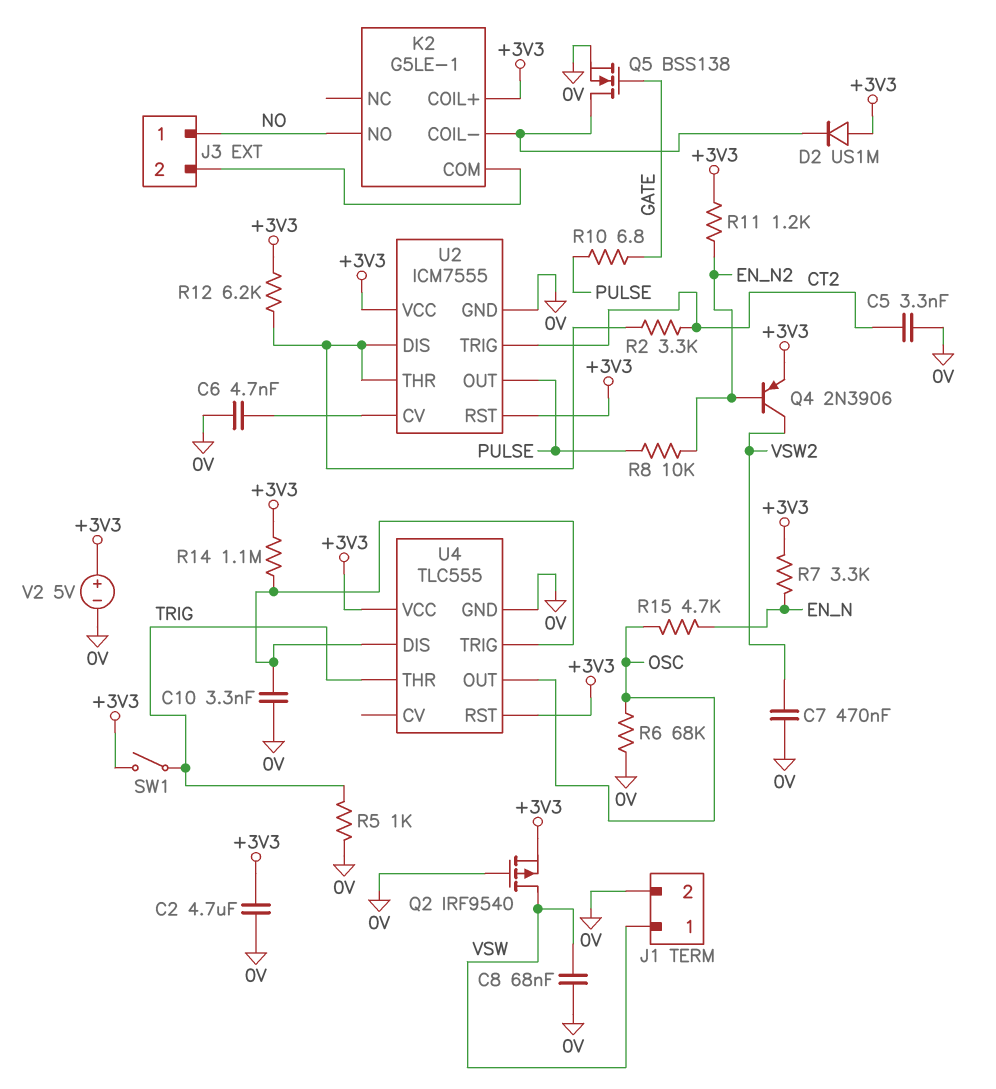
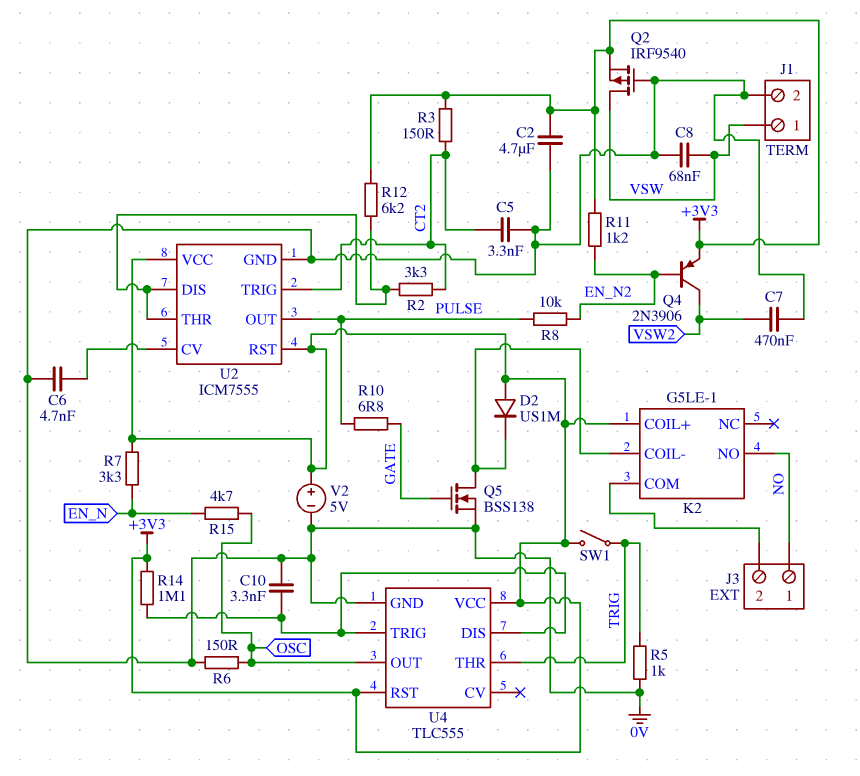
R3: none -> 150 (+3V3, CT2)
R6: 68k (0V, OSC) -> 150 (0V, OSC)

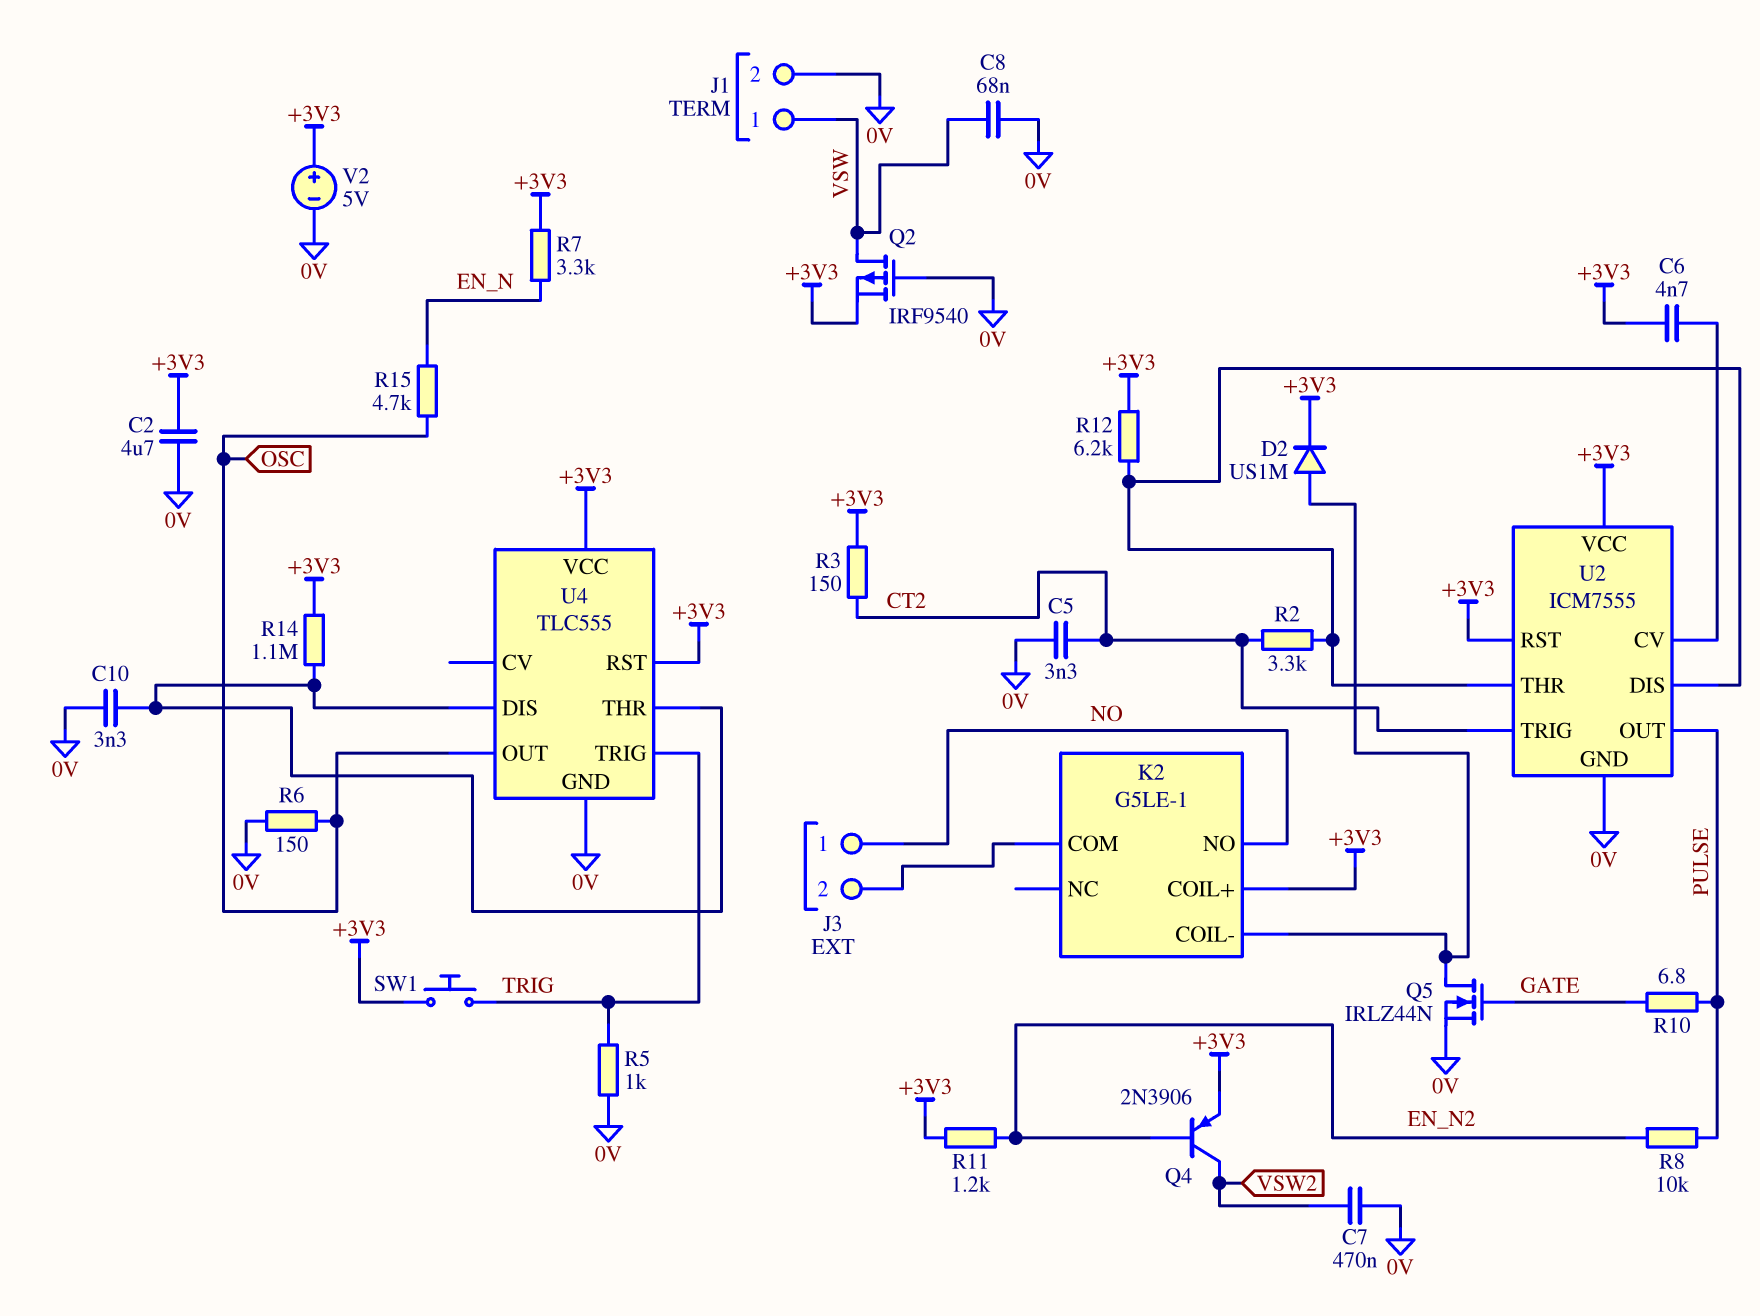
C6: 4.7nF (0V, U2/CV) -> 4.7nF (+3V3, U2/CV)
D2: diode US1M (A +3V3, K K2/COIL-) -> diode US1M (A K2/COIL-, K +3V3)
Q5: NMOS BSS138 (G GATE, D K2/COIL-, S 0V) -> NMOS IRLZ44N (G GATE, D K2/COIL-, S 0V)
SW1: switch (+3V3, TRIG) -> button (+3V3, TRIG)
U4 pin THR: TRIG -> U4/DIS
U4 pin TRIG: U4/DIS -> TRIG

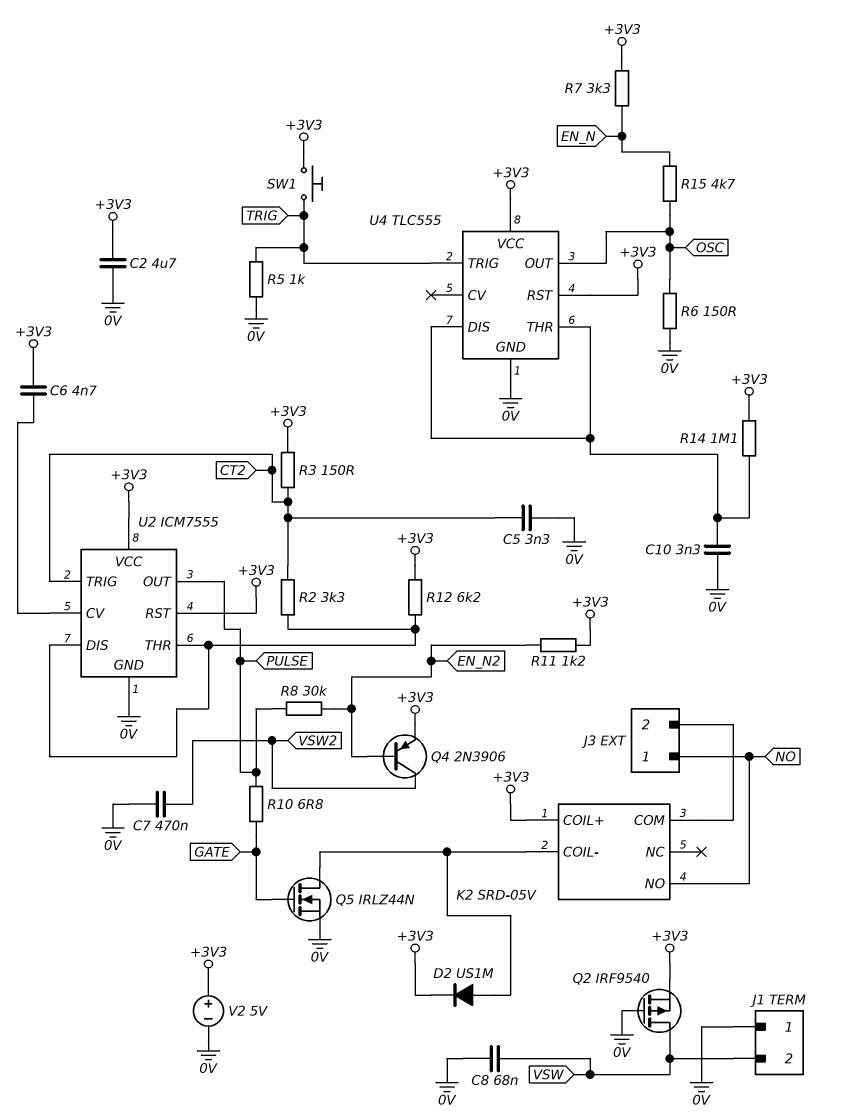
J1 pin 1: VSW -> 0V
J1 pin 2: 0V -> VSW
K2: G5LE-1 -> SRD-05V
R8: 10k (EN_N2, PULSE) -> 30k (EN_N2, PULSE)

